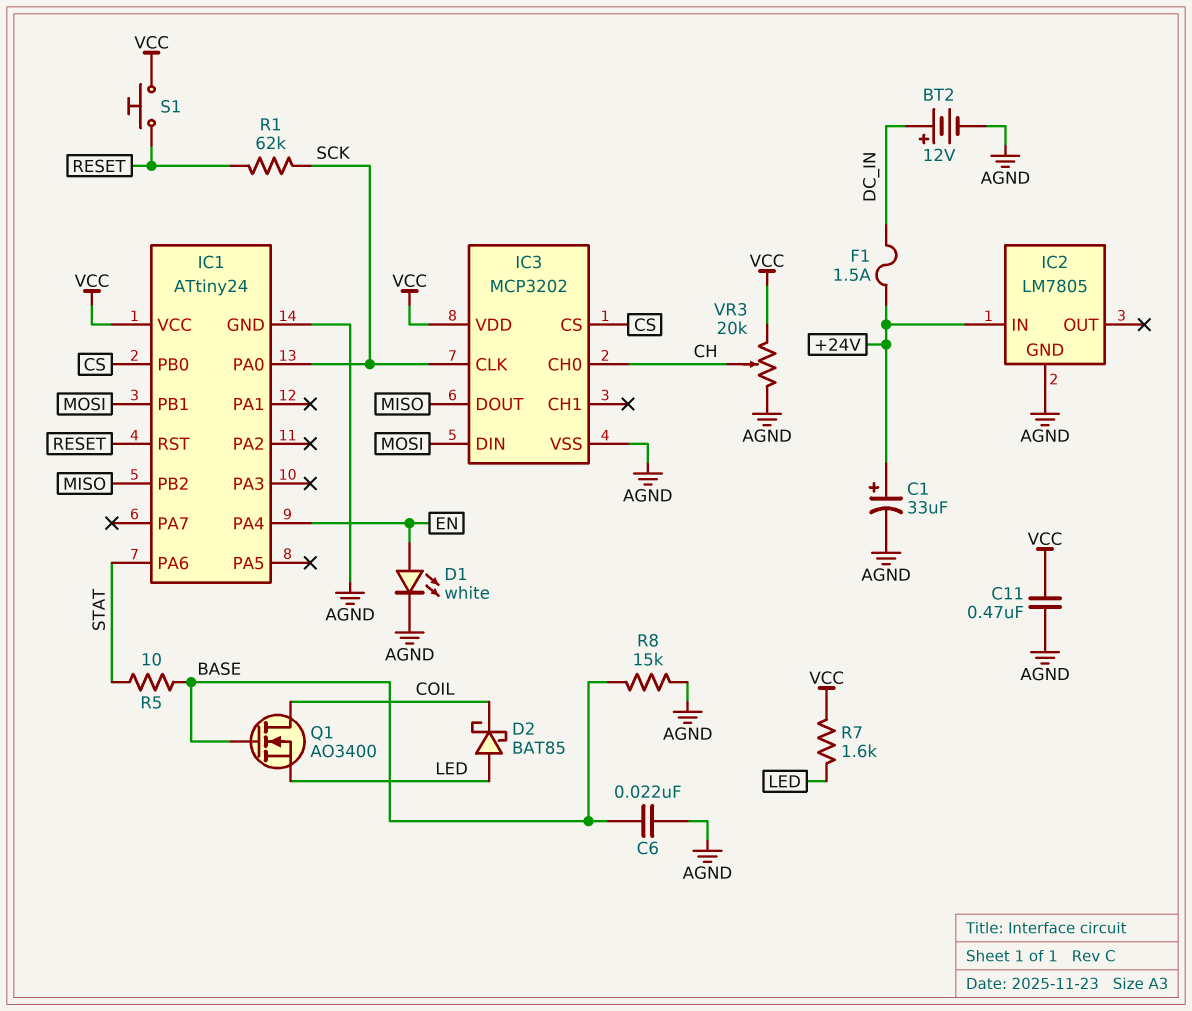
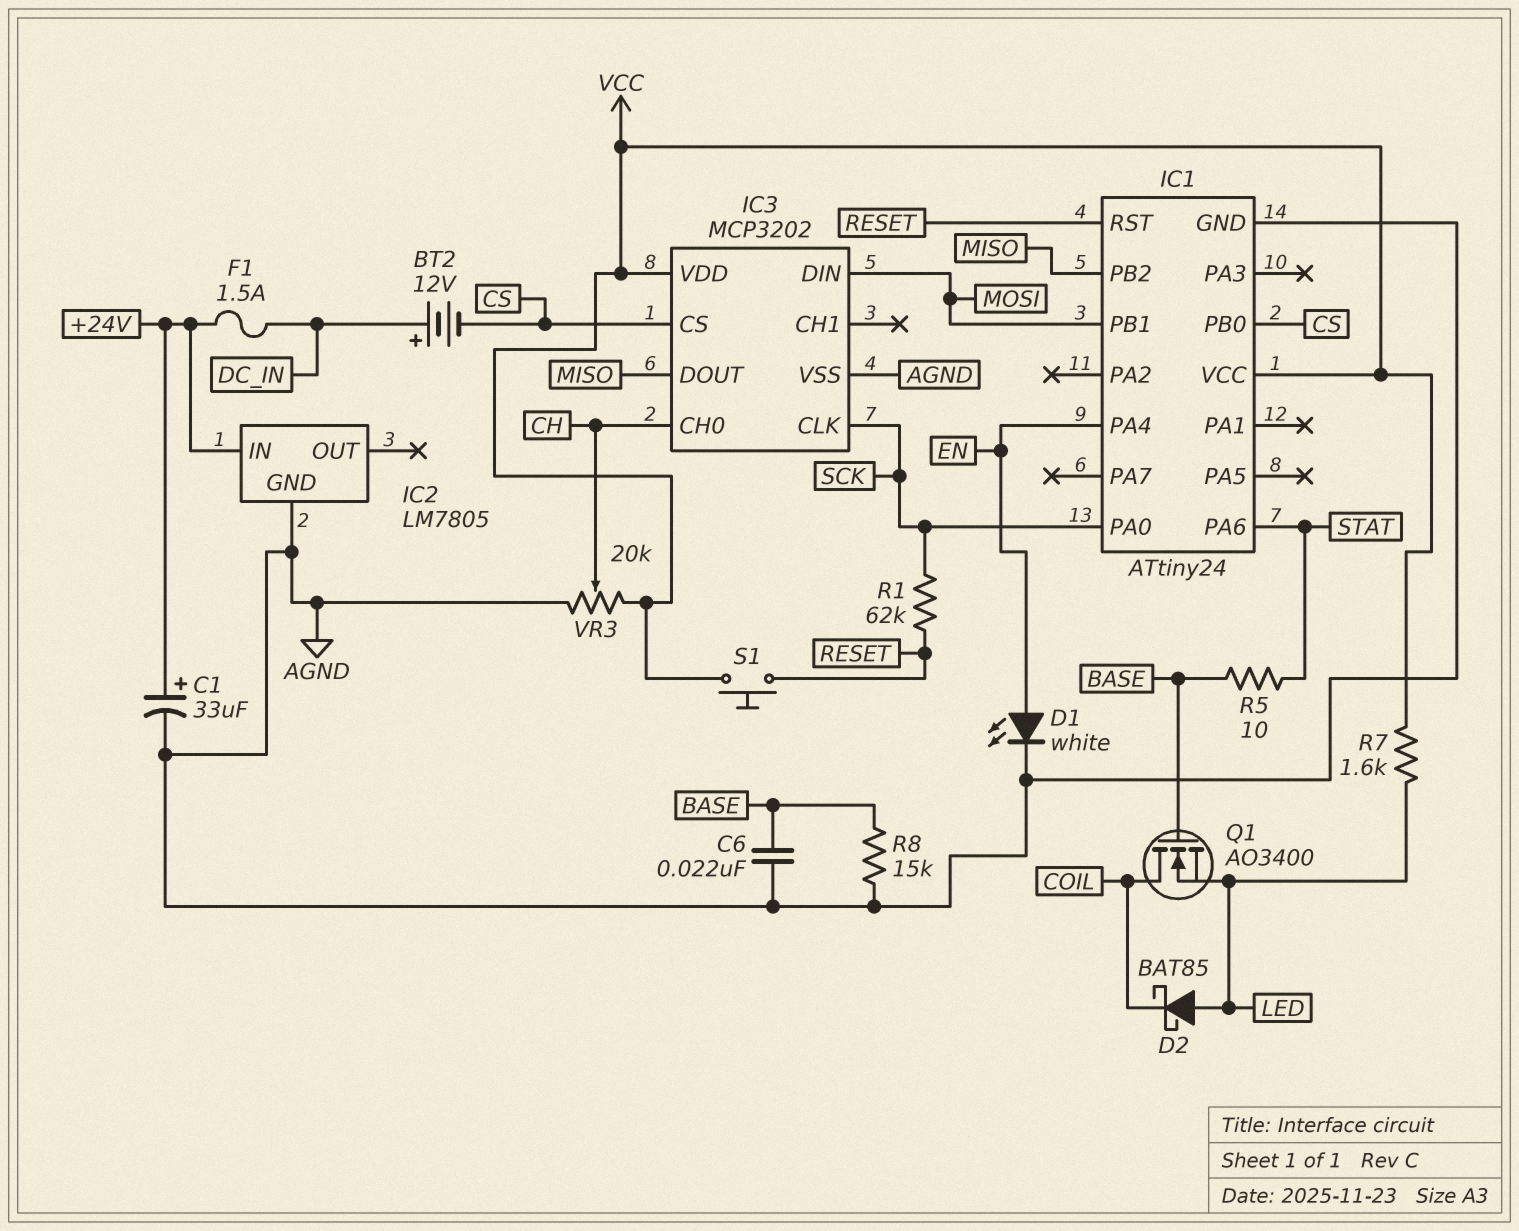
BT2: 12V (plus DC_IN, minus AGND) -> 12V (plus DC_IN, minus CS)
C11: 470nF (AGND, VCC) -> none

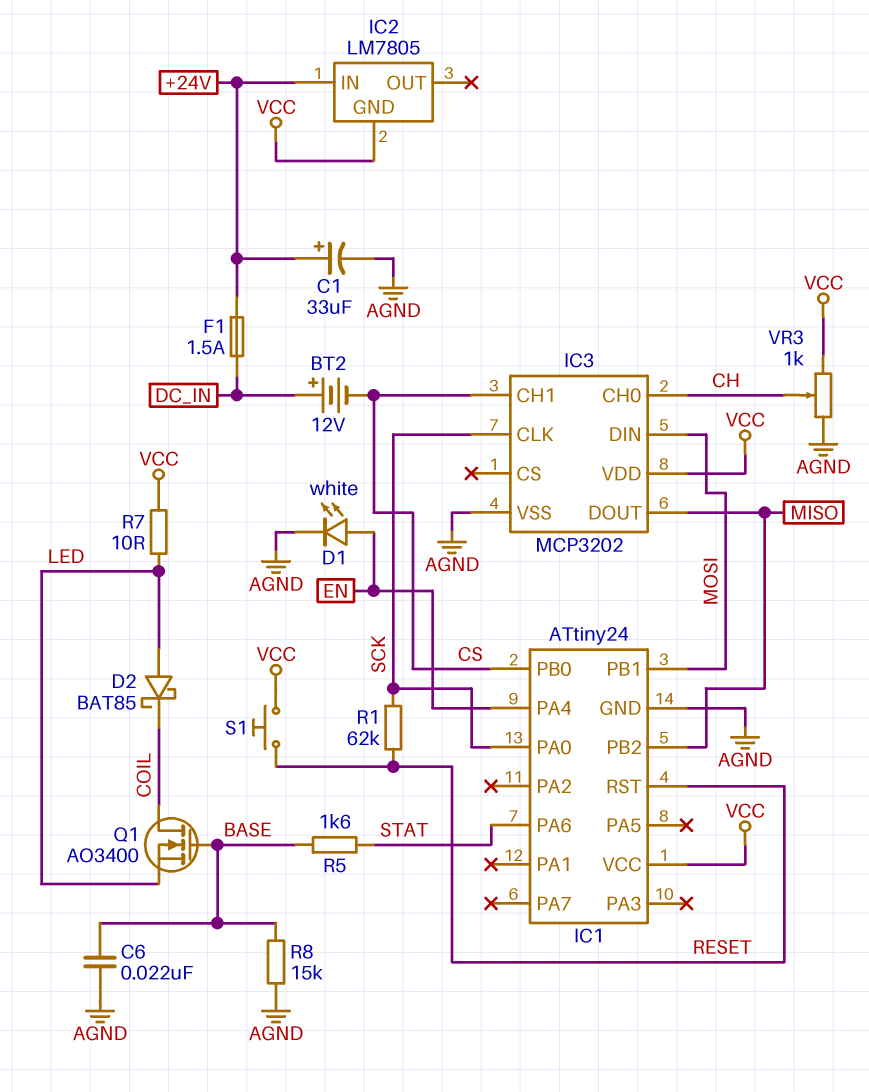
IC2 pin GND: AGND -> VCC
IC3 pin CH1: none -> CS
IC3 pin CS: CS -> none
R5: 10 (BASE, STAT) -> 1.6k (BASE, STAT)
R7: 1.6k (LED, VCC) -> 10 (LED, VCC)
VR3: 20k (AGND, VCC, wiper CH) -> 1k (AGND, VCC, wiper CH)

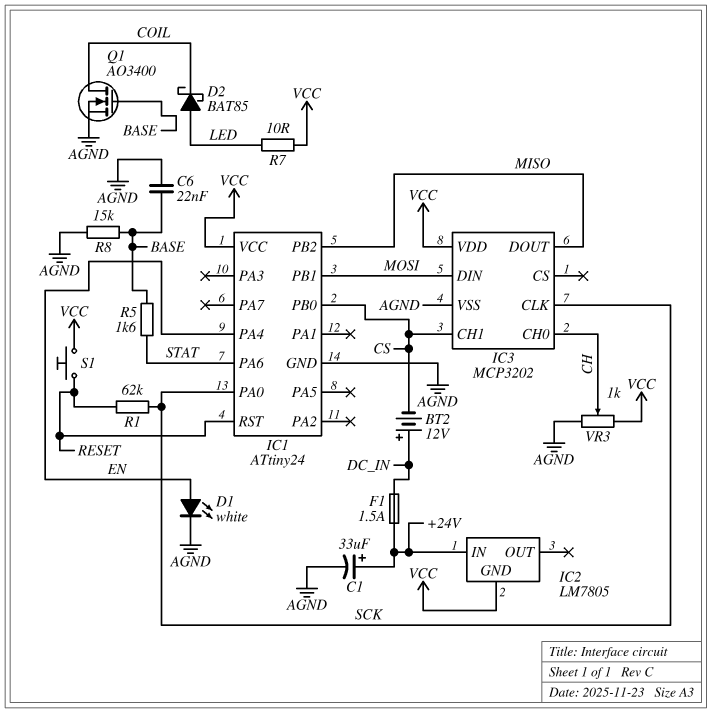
Q1: NMOS AO3400 (G BASE, D COIL, S LED) -> NMOS AO3400 (G BASE, D COIL, S AGND)

